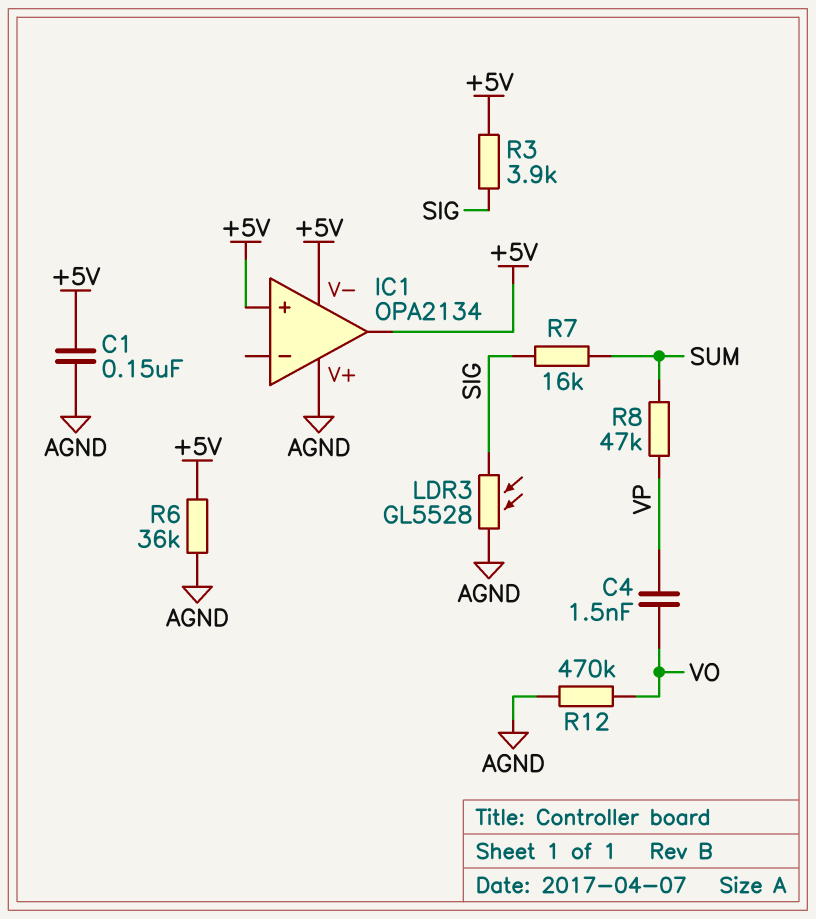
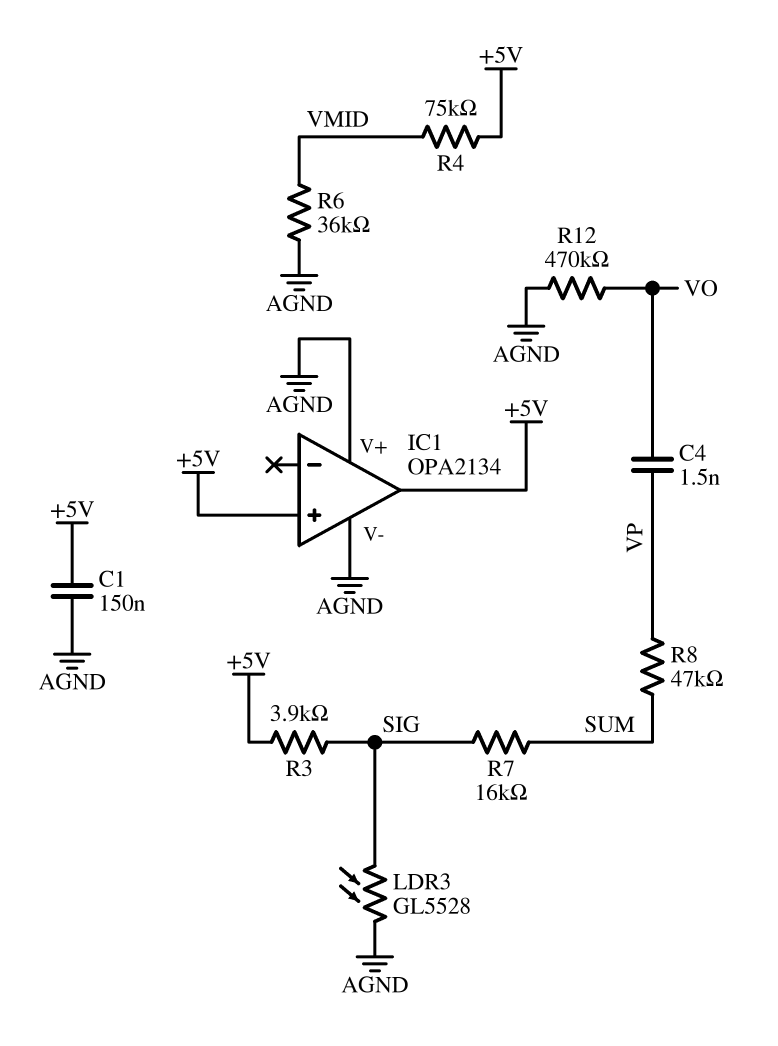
IC1 pin V-: +5V -> AGND
R4: none -> 75k (+5V, VMID)
R6: 36k (+5V, AGND) -> 36k (AGND, VMID)

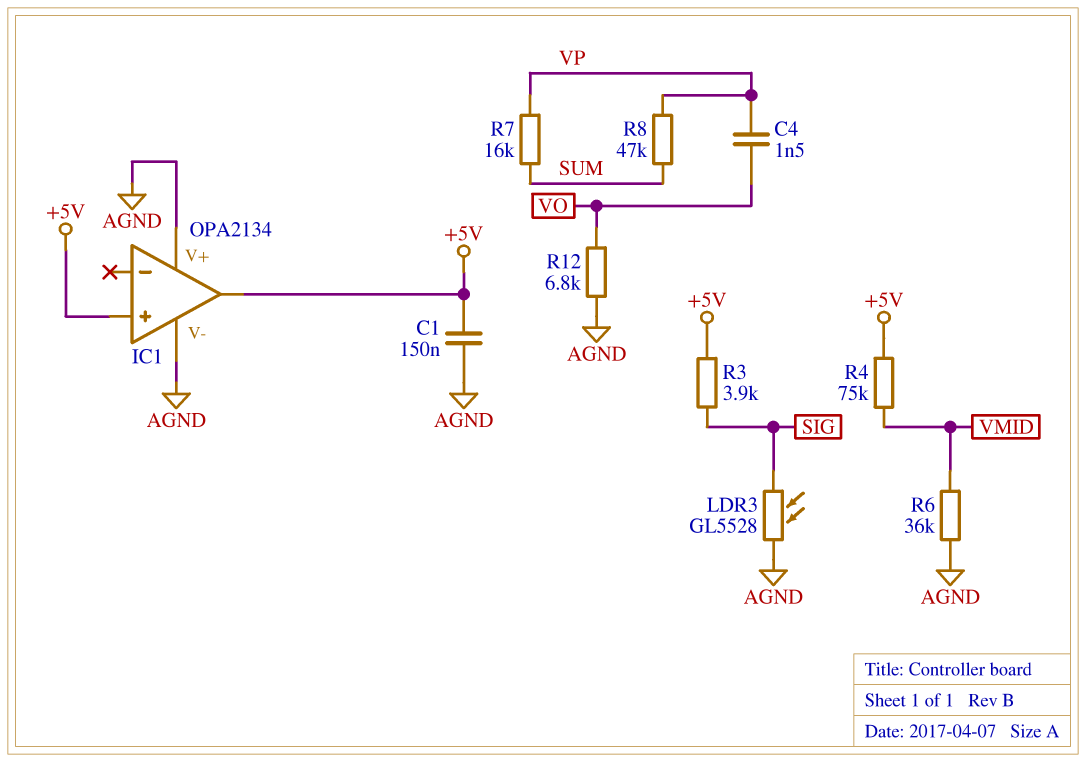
R7: 16k (SIG, SUM) -> 16k (SUM, VP)
R12: 470k (AGND, VO) -> 6.8k (AGND, VO)

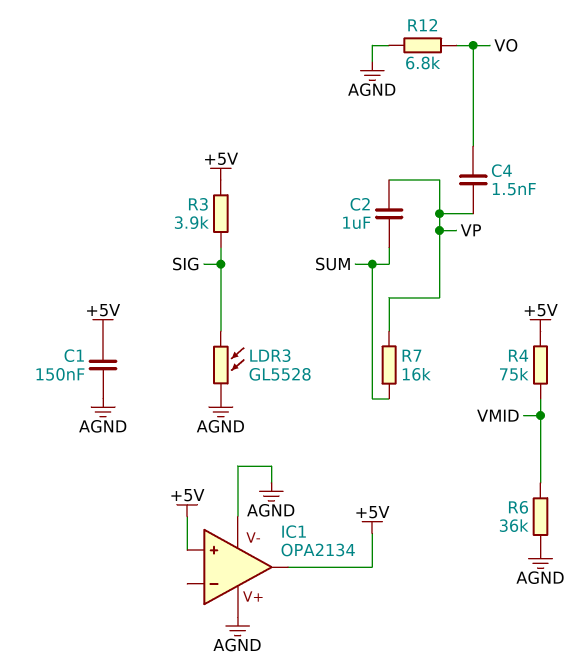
C2: none -> 1uF (SUM, VP)
R8: 47k (SUM, VP) -> none

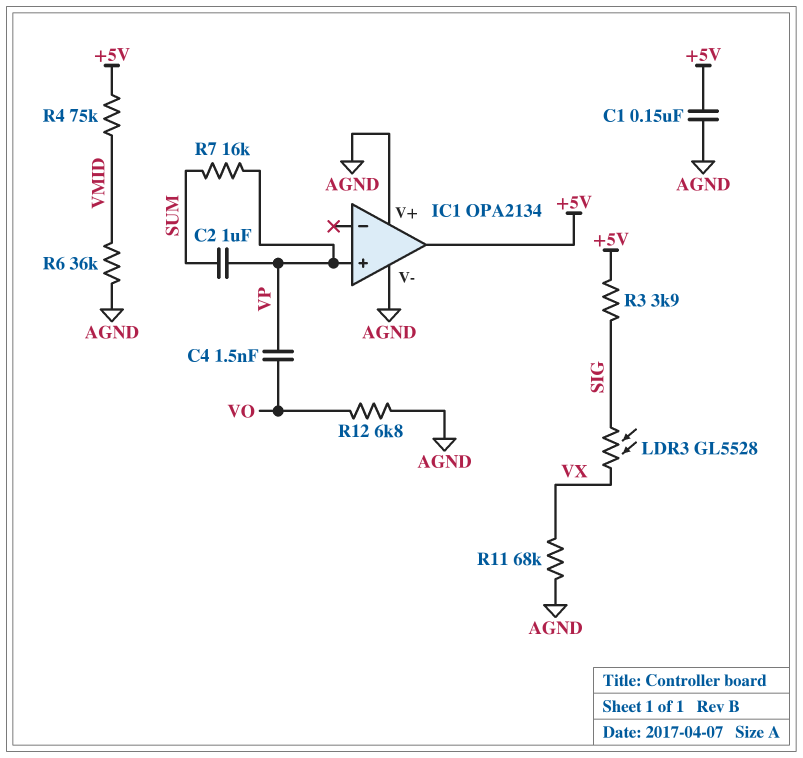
IC1 pin in+: +5V -> VP
LDR3: GL5528 (AGND, SIG) -> GL5528 (SIG, VX)
R11: none -> 68k (AGND, VX)

